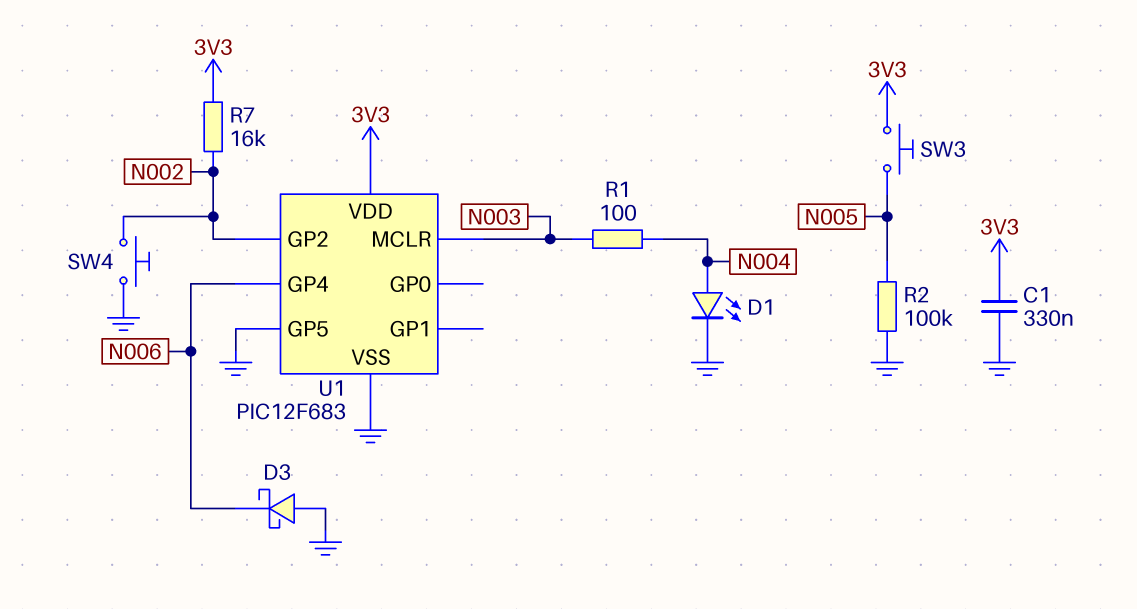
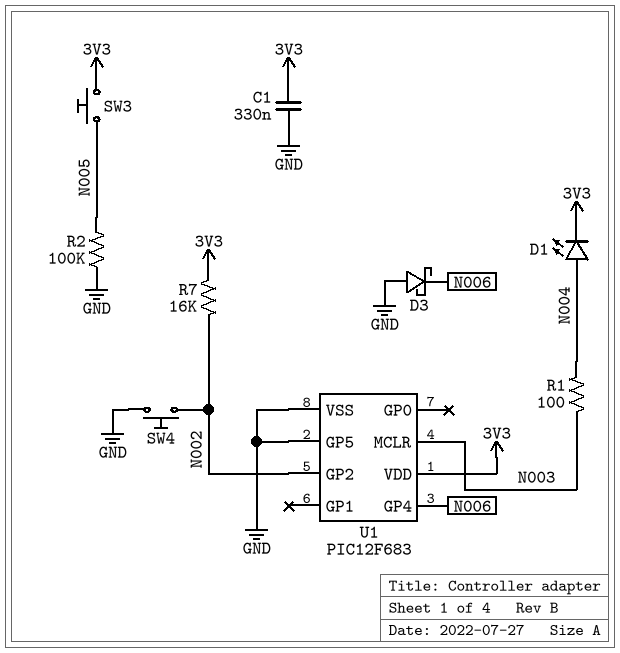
D1: LED (A N004, K GND) -> LED (A N004, K 3V3)

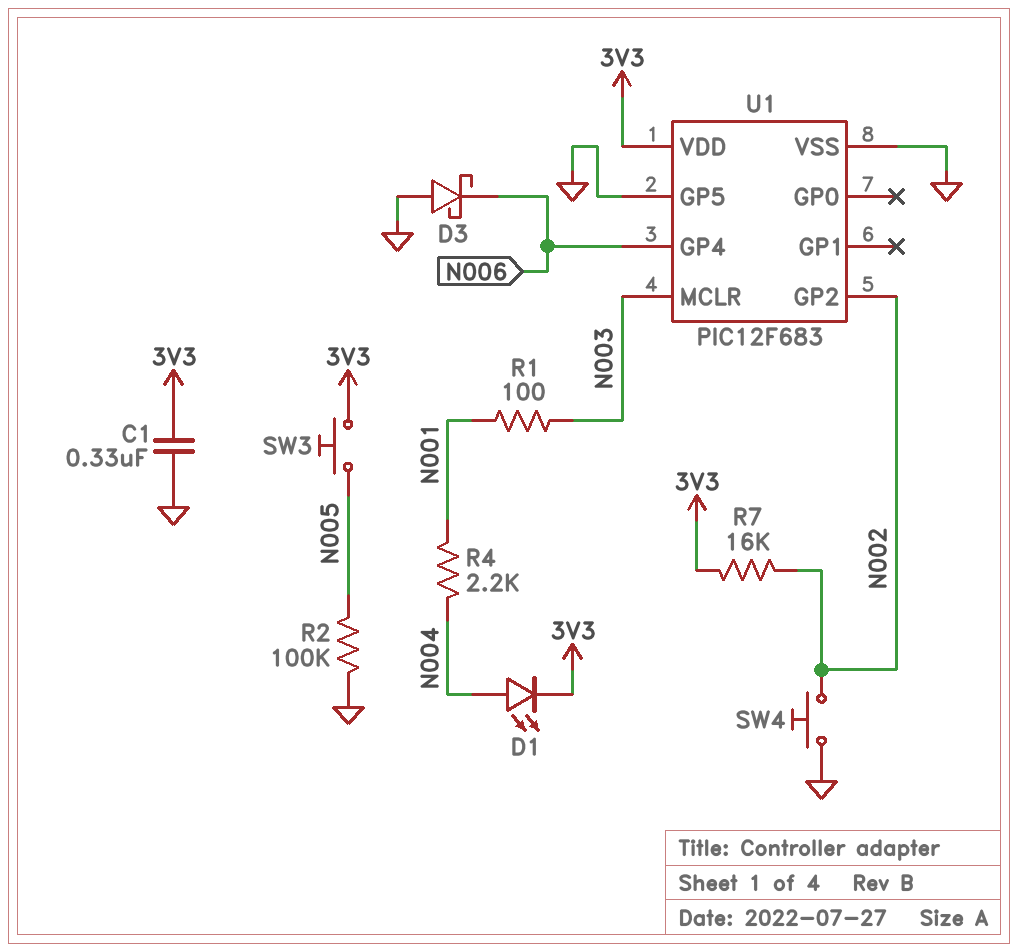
R1: 100 (N003, N004) -> 100 (N001, N003)
R4: none -> 2.2k (N001, N004)

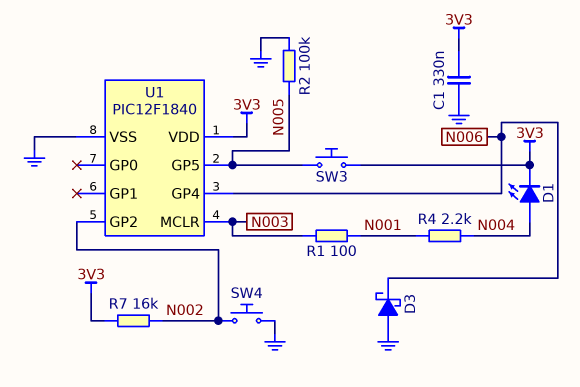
U1: PIC12F683 -> PIC12F1840
U1 pin GP5: GND -> N005

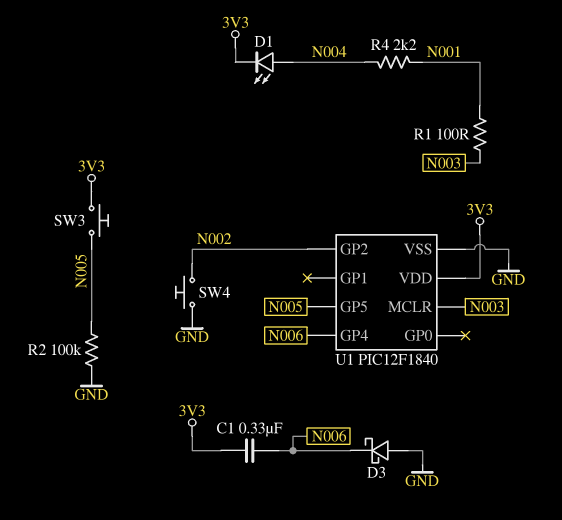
C1: 330nF (3V3, GND) -> 330nF (3V3, N006)
R7: 16k (3V3, N002) -> none

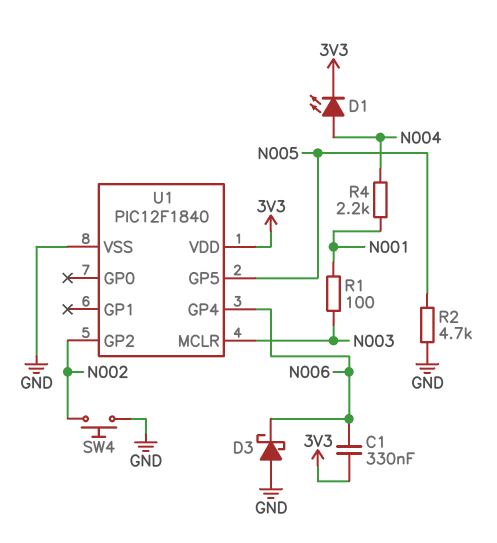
R2: 100k (GND, N005) -> 4.7k (GND, N005)
SW3: button (3V3, N005) -> none

